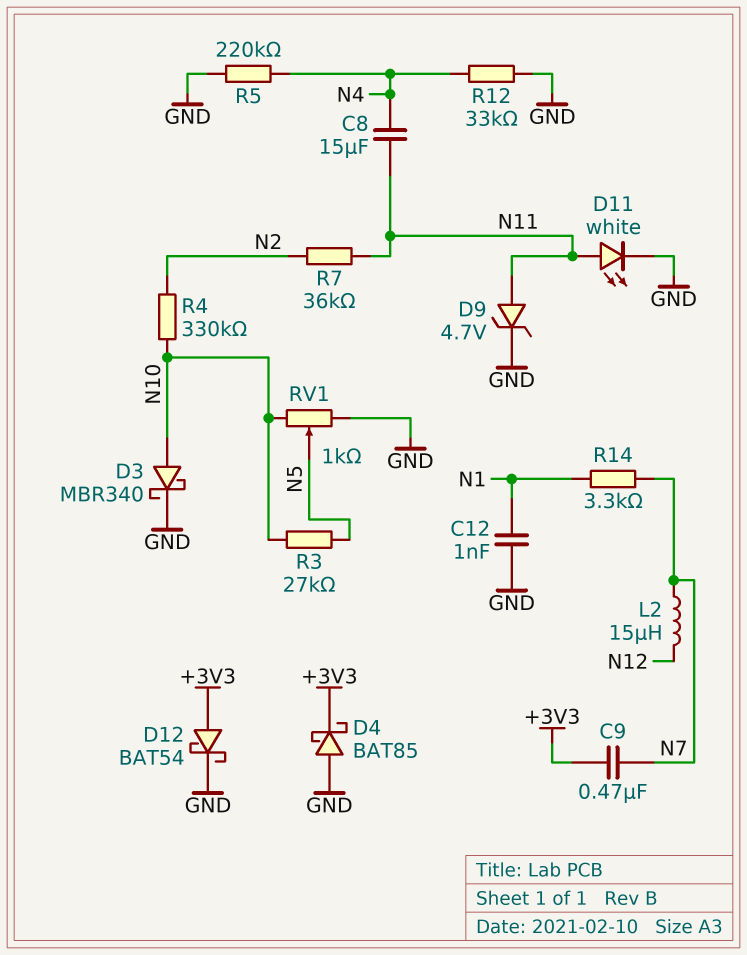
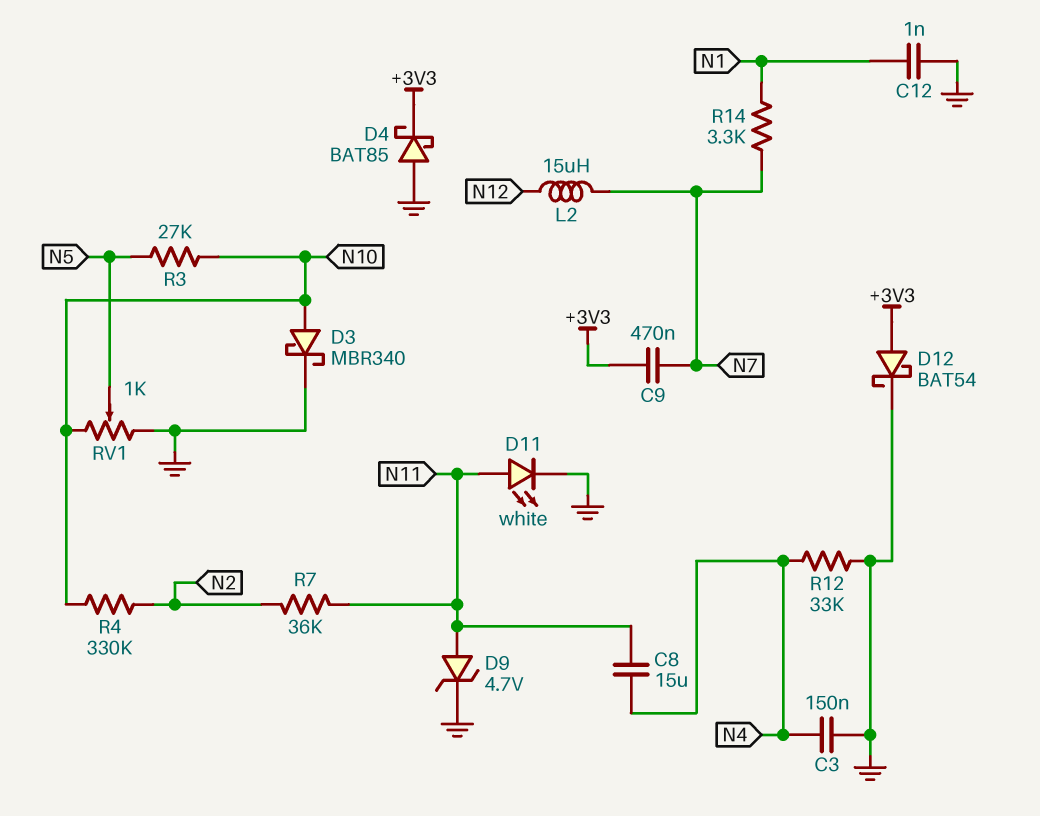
C3: none -> 150nF (GND, N4)
R5: 220k (GND, N4) -> none

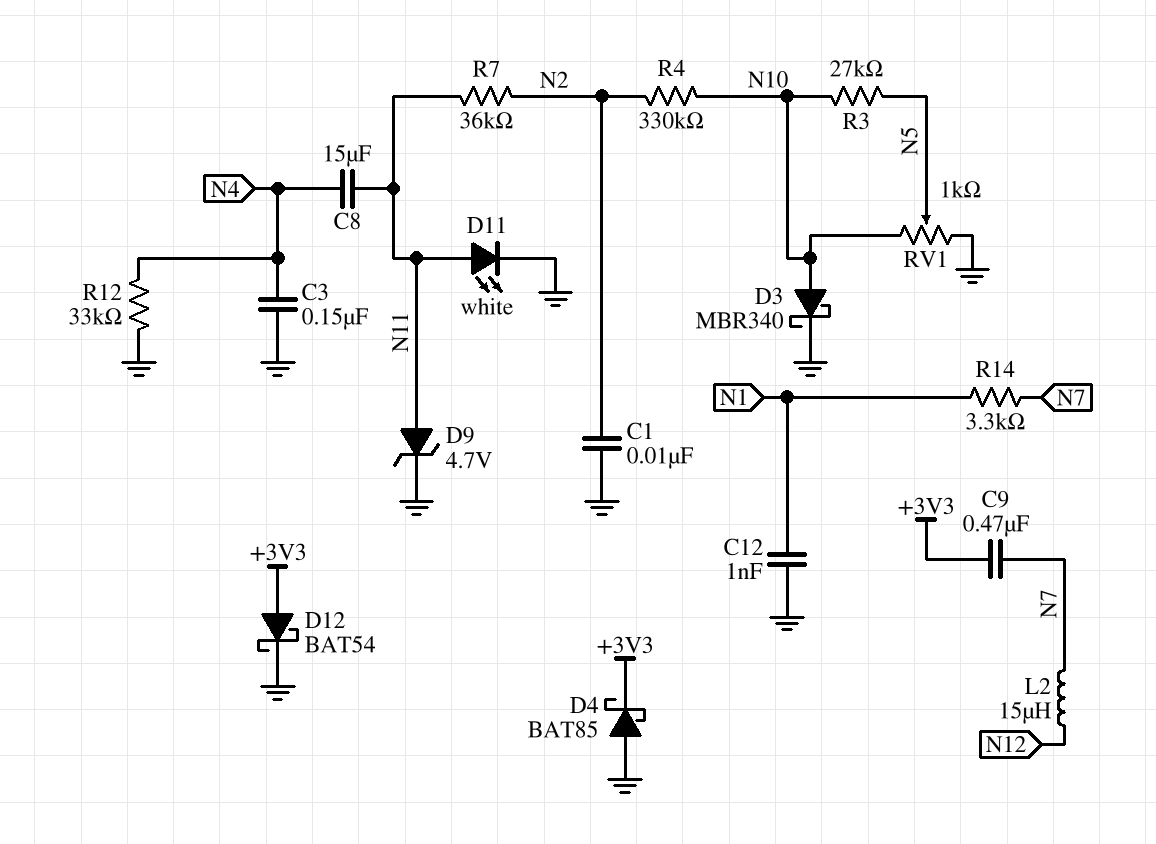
C1: none -> 10nF (GND, N2)

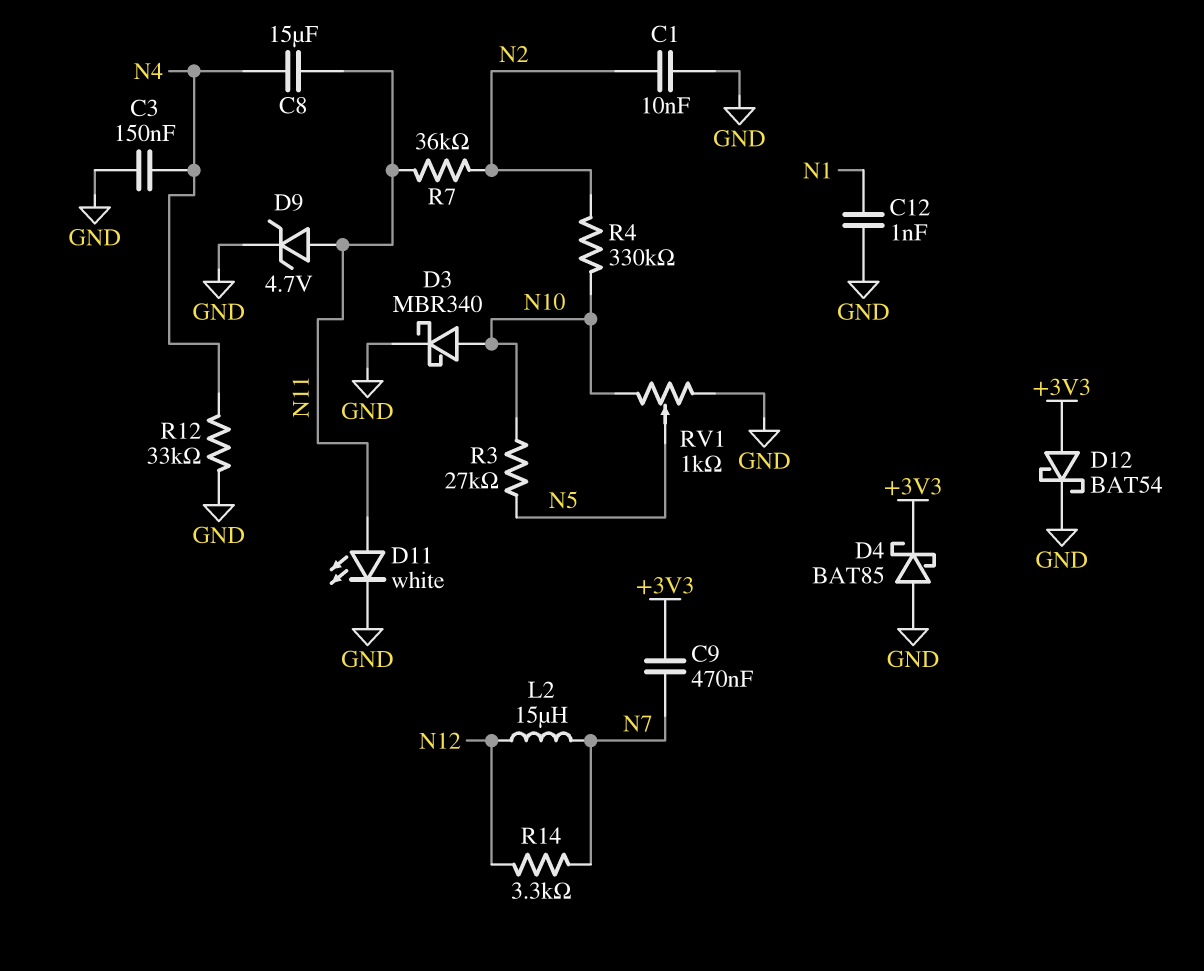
R14: 3.3k (N1, N7) -> 3.3k (N7, N12)

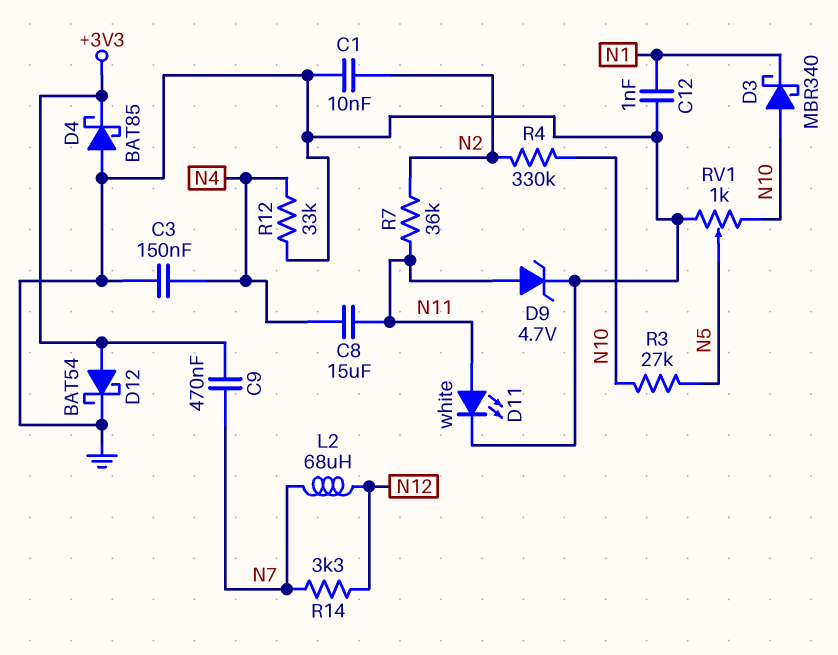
D3: schottky MBR340 (A N10, K GND) -> schottky MBR340 (A N10, K N1)
L2: 15uH (N7, N12) -> 68uH (N7, N12)

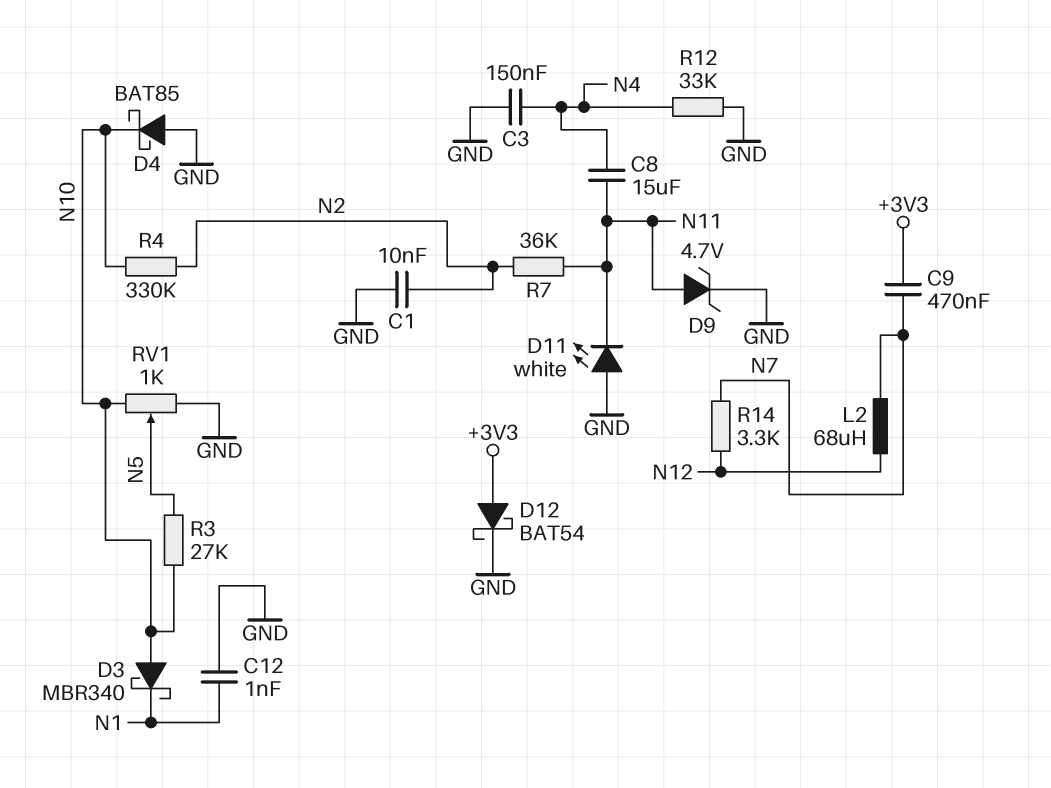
D4: schottky BAT85 (A GND, K +3V3) -> schottky BAT85 (A GND, K N10)
D11: LED white (A N11, K GND) -> LED white (A GND, K N11)

